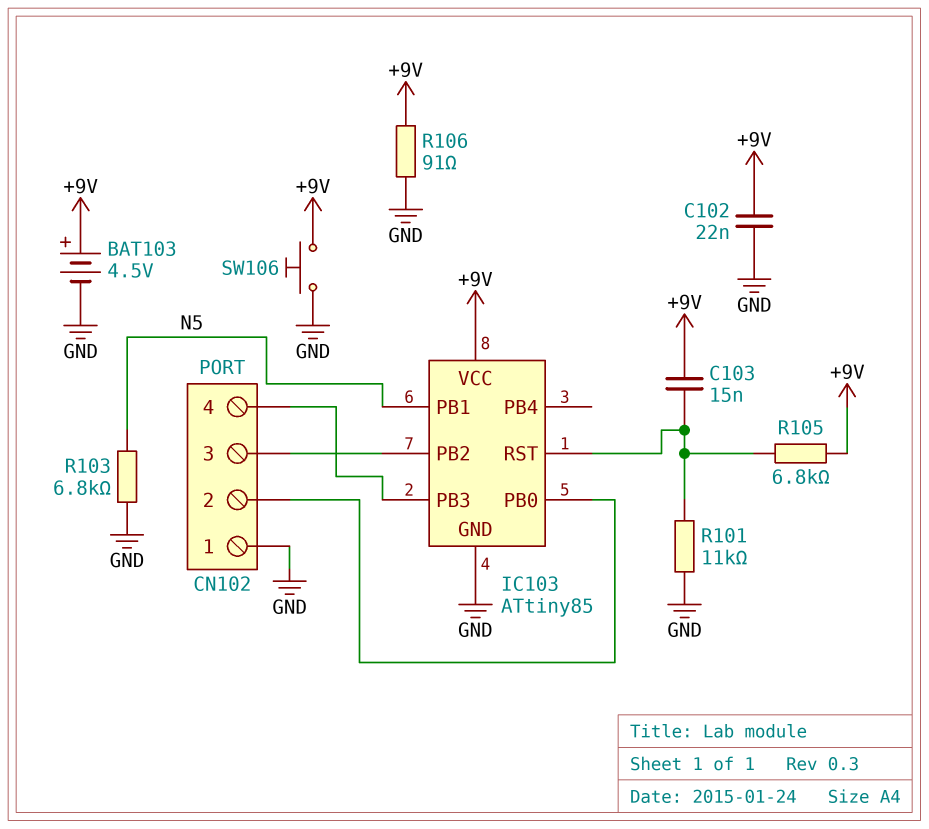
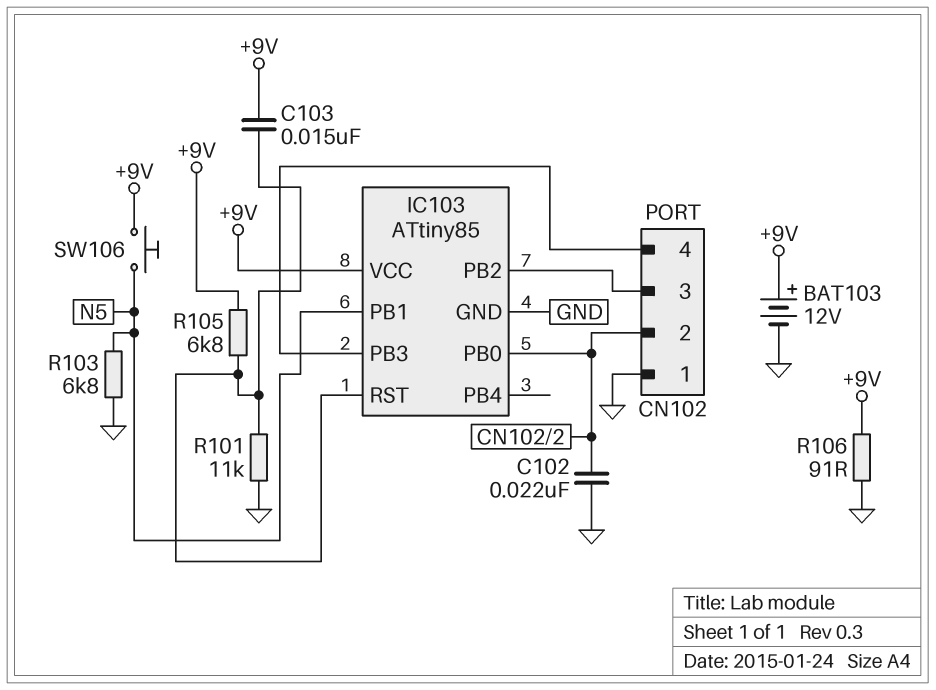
BAT103: 4.5V (plus +9V, minus GND) -> 12V (plus +9V, minus GND)
C102: 22nF (+9V, GND) -> 22nF (CN102/2, GND)
SW106: button (+9V, GND) -> button (+9V, N5)

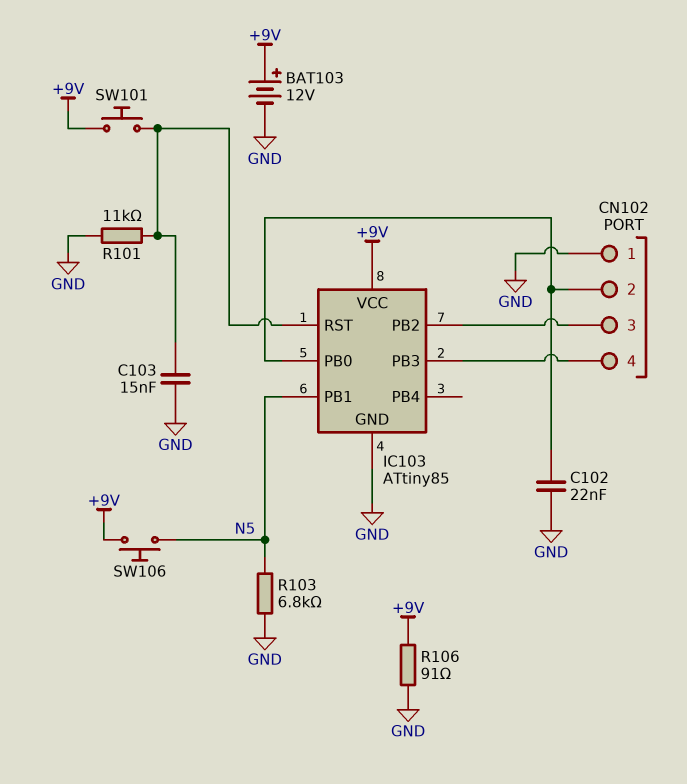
C103: 15nF (+9V, IC103/RST) -> 15nF (GND, IC103/RST)
R105: 6.8k (+9V, IC103/RST) -> none
SW101: none -> button (+9V, IC103/RST)

